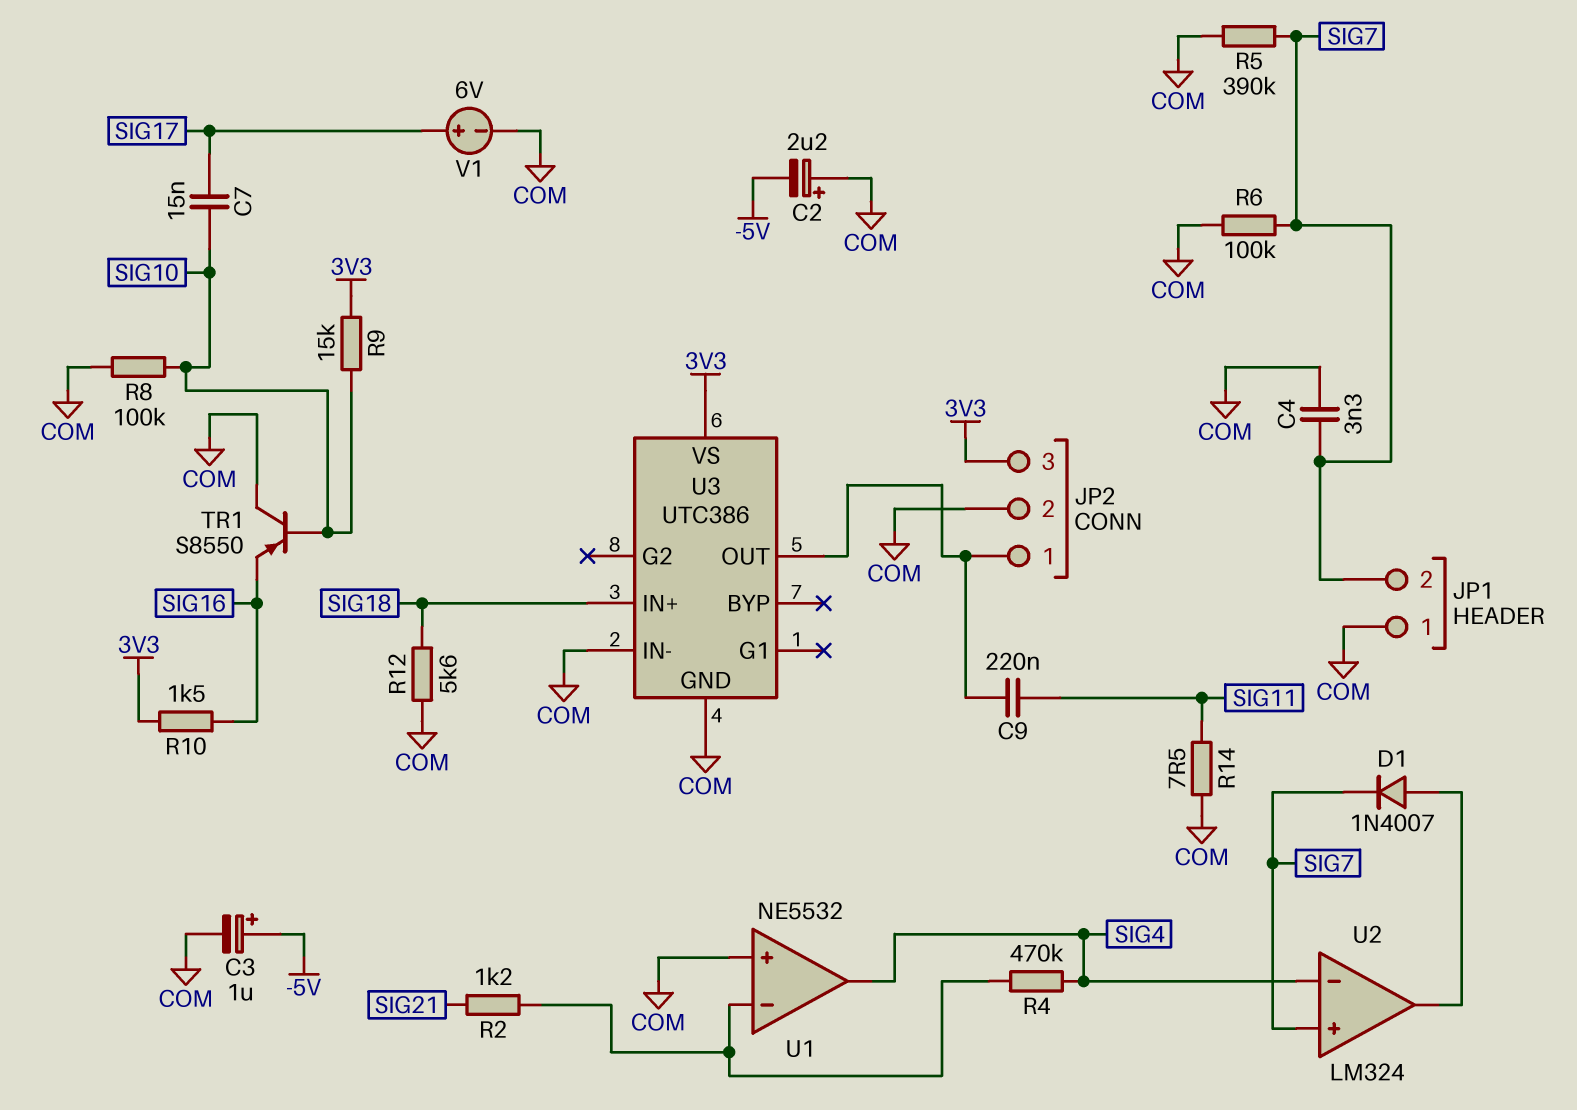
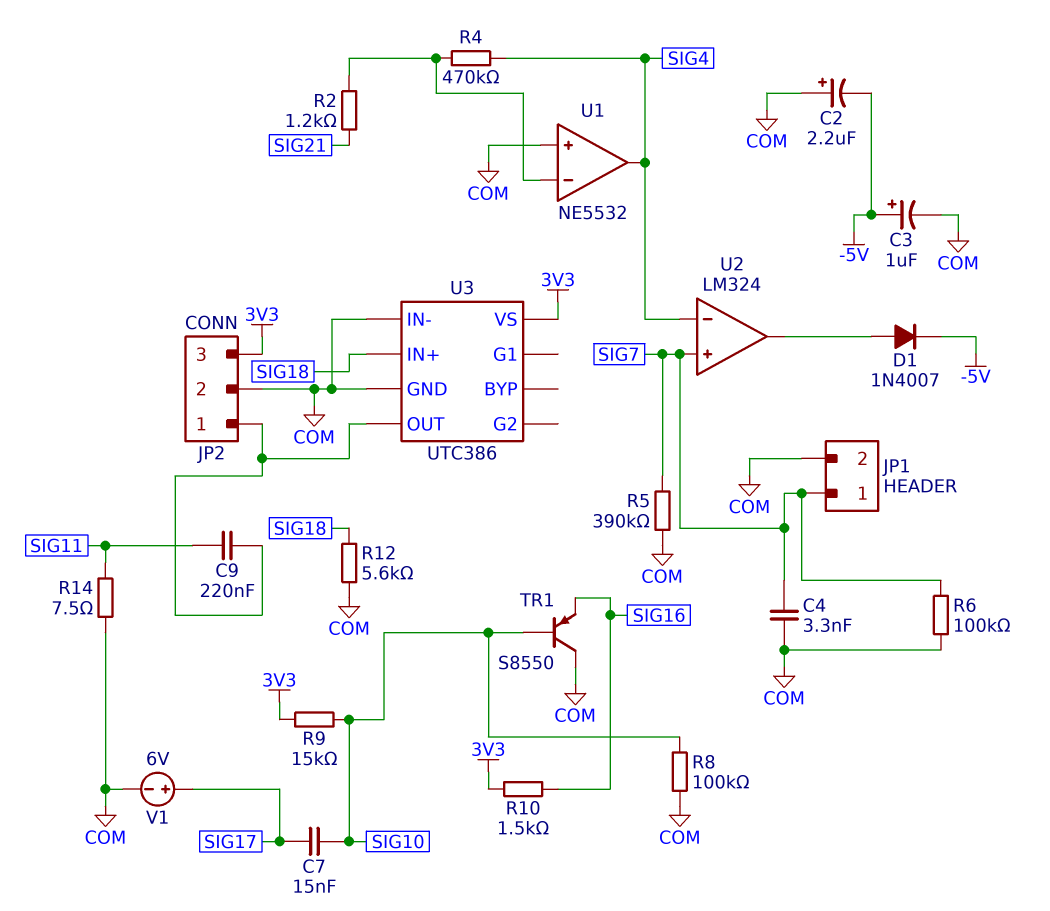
D1: diode 1N4007 (A U2/out, K SIG7) -> diode 1N4007 (A U2/out, K -5V)
JP1 pin 1: COM -> SIG7
JP1 pin 2: SIG7 -> COM

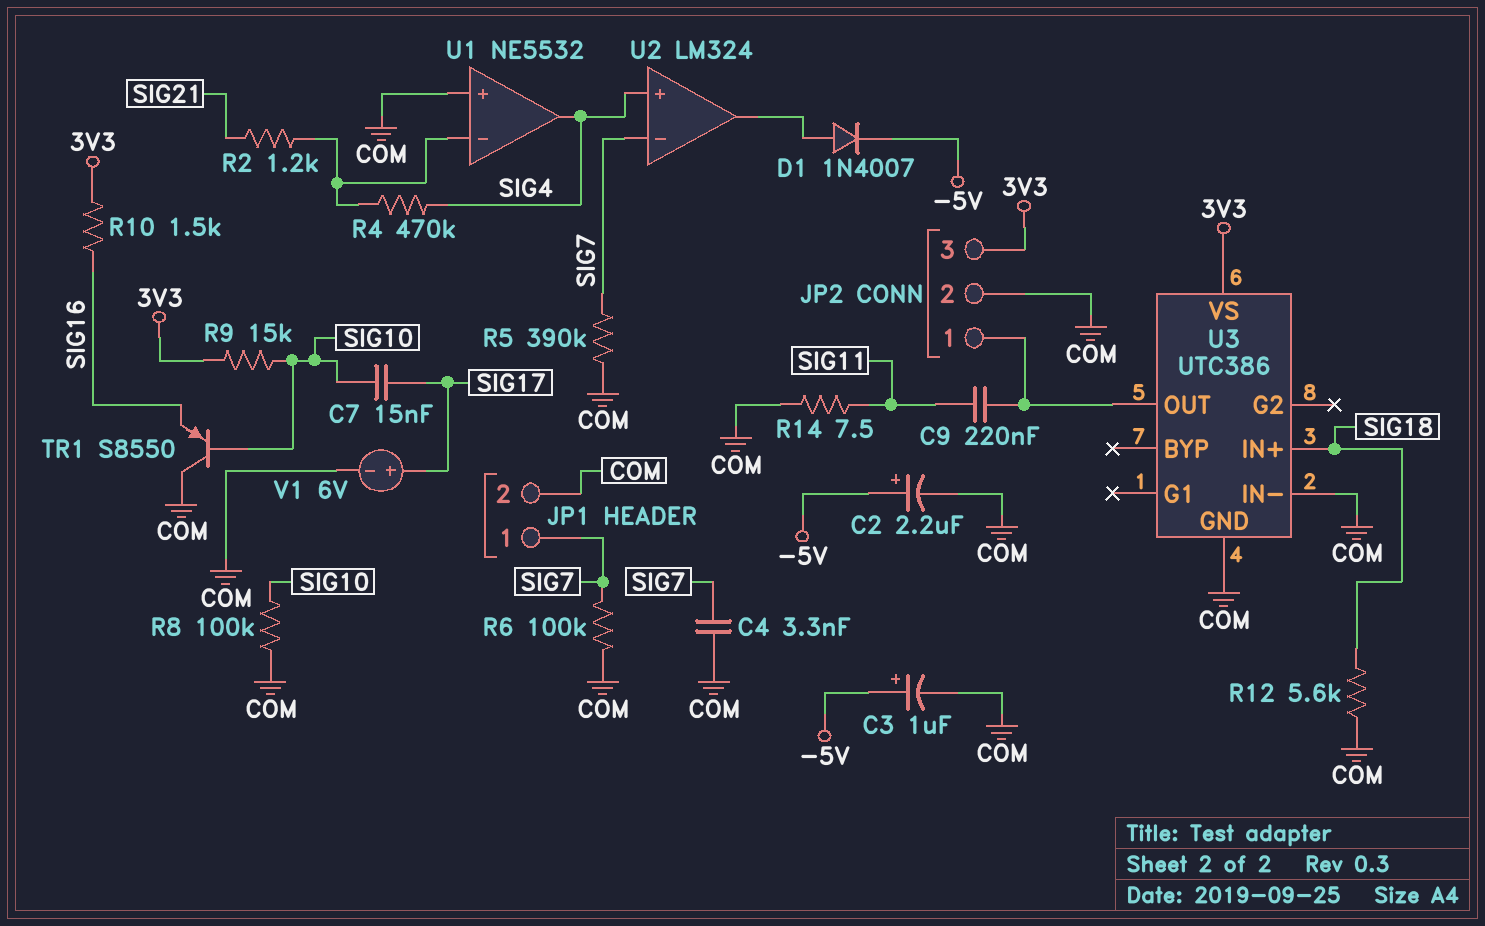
C2: 2.2uF (plus COM, minus -5V) -> 2.2uF (plus -5V, minus COM)
U2 pin in+: SIG7 -> SIG4
U2 pin in-: SIG4 -> SIG7

